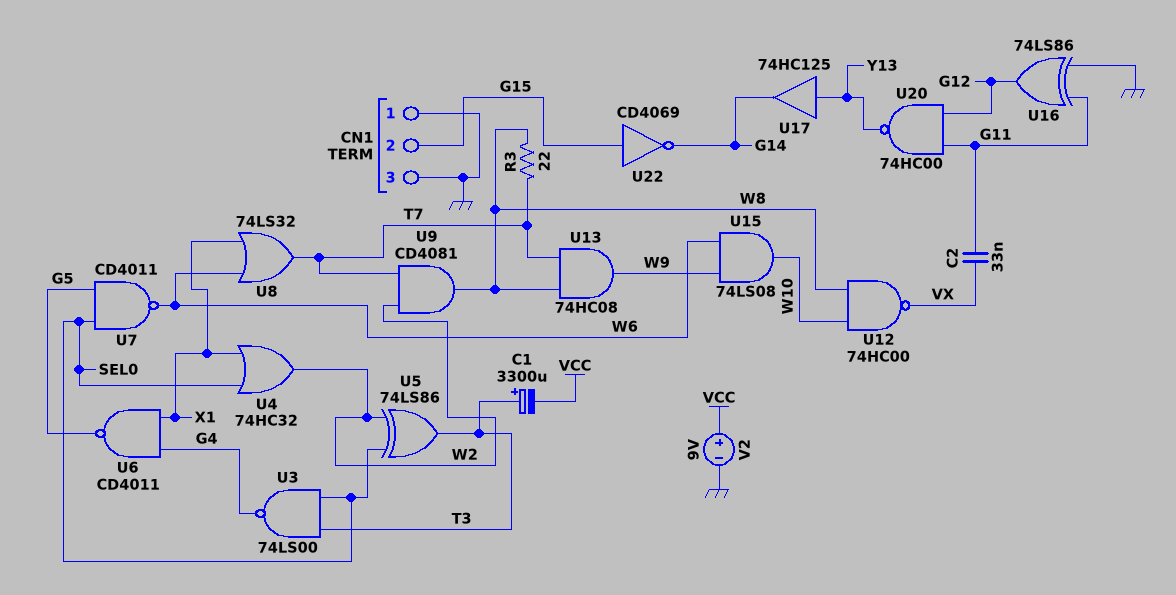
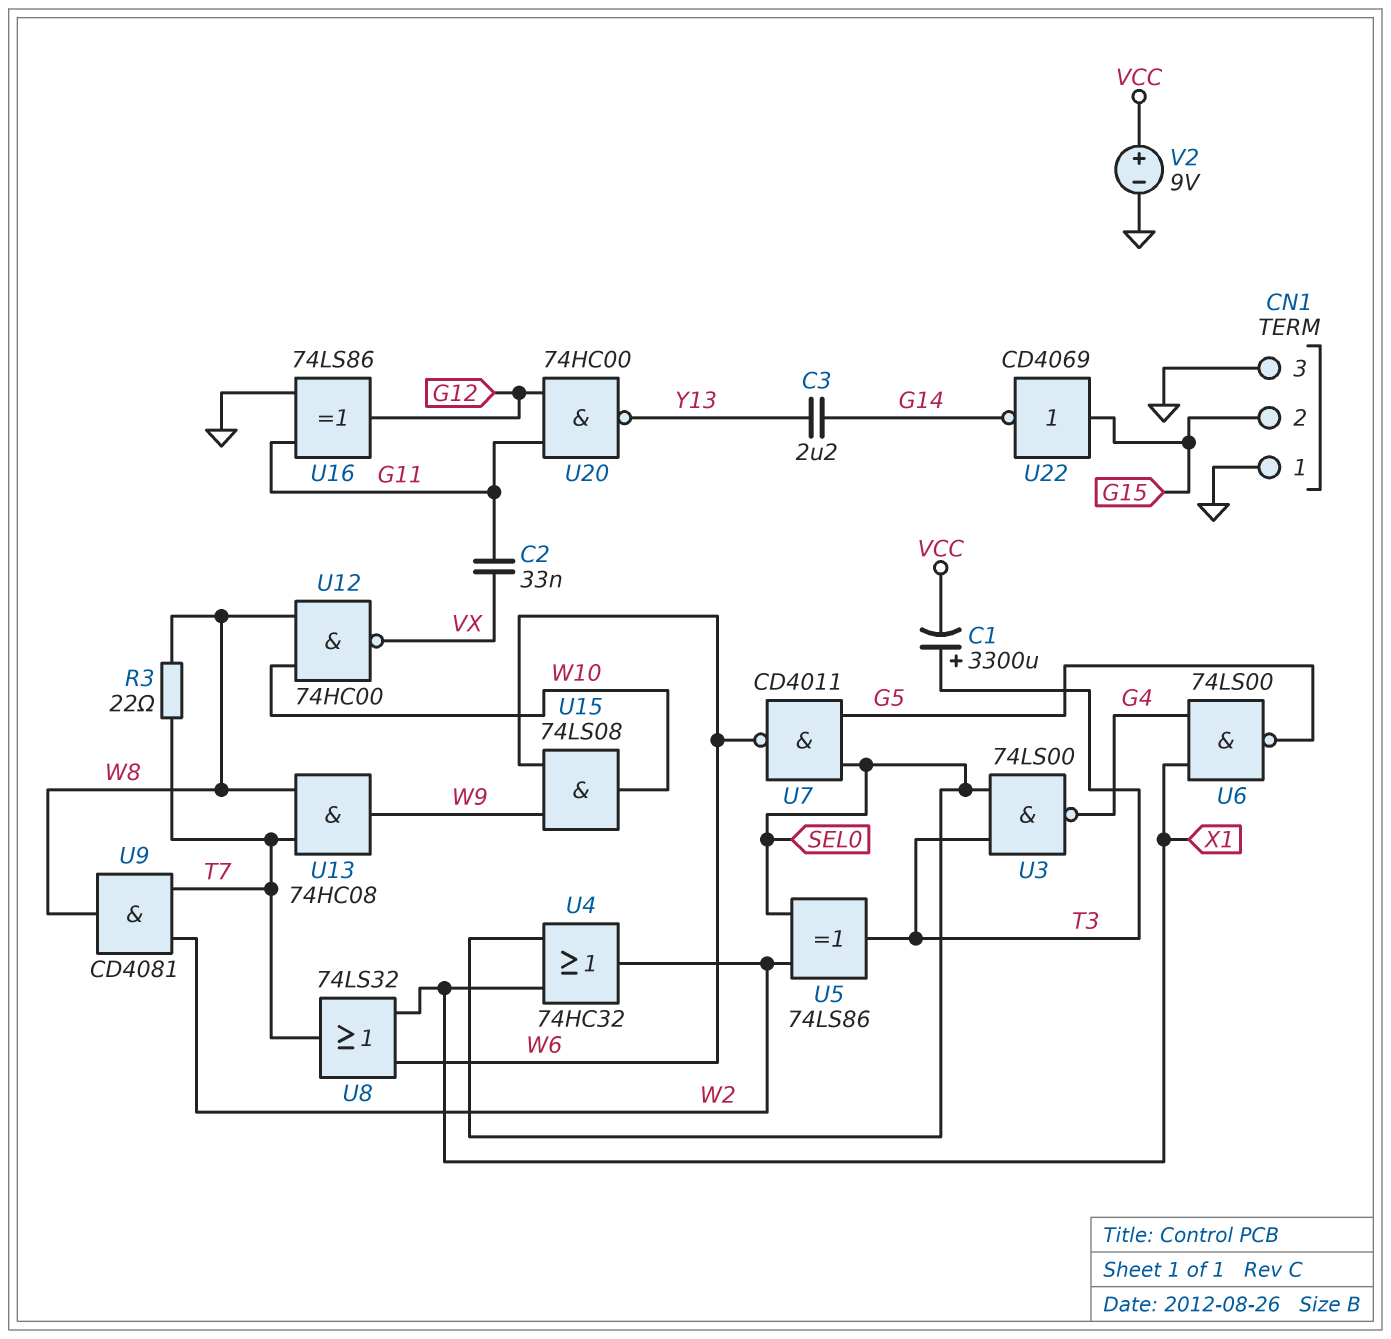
C3: none -> 2.2uF (G14, Y13)
U6: NAND CD4011 (in G4, in X1, out G5) -> NAND 74LS00 (in G4, in X1, out G5)
U17: buffer 74HC125 (in Y13, out G14) -> none

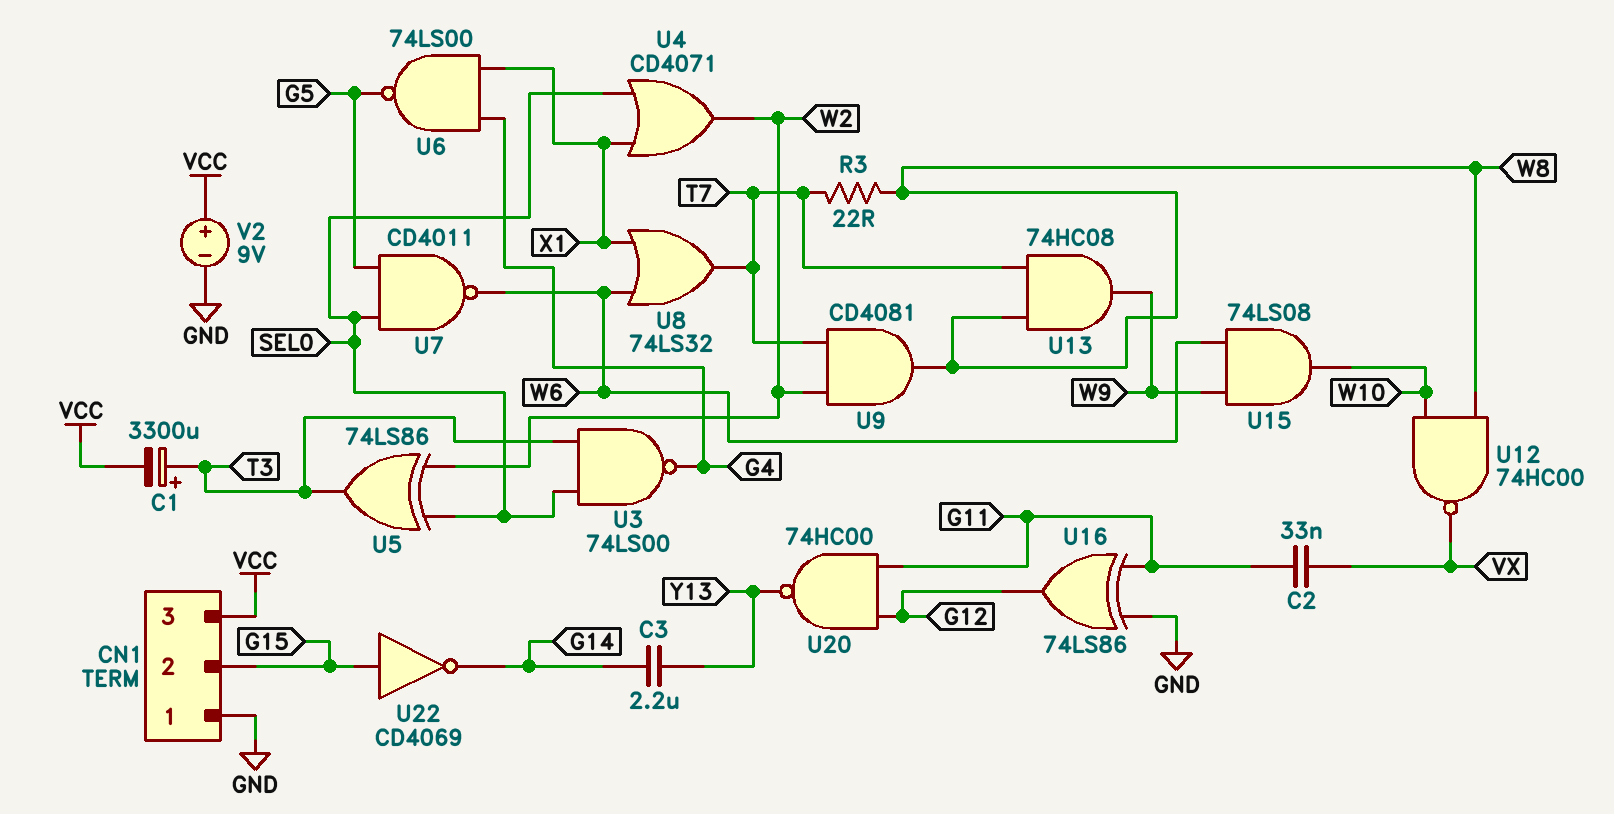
CN1 pin 3: GND -> VCC
U4: OR 74HC32 (in SEL0, in X1, out W2) -> OR CD4071 (in SEL0, in X1, out W2)

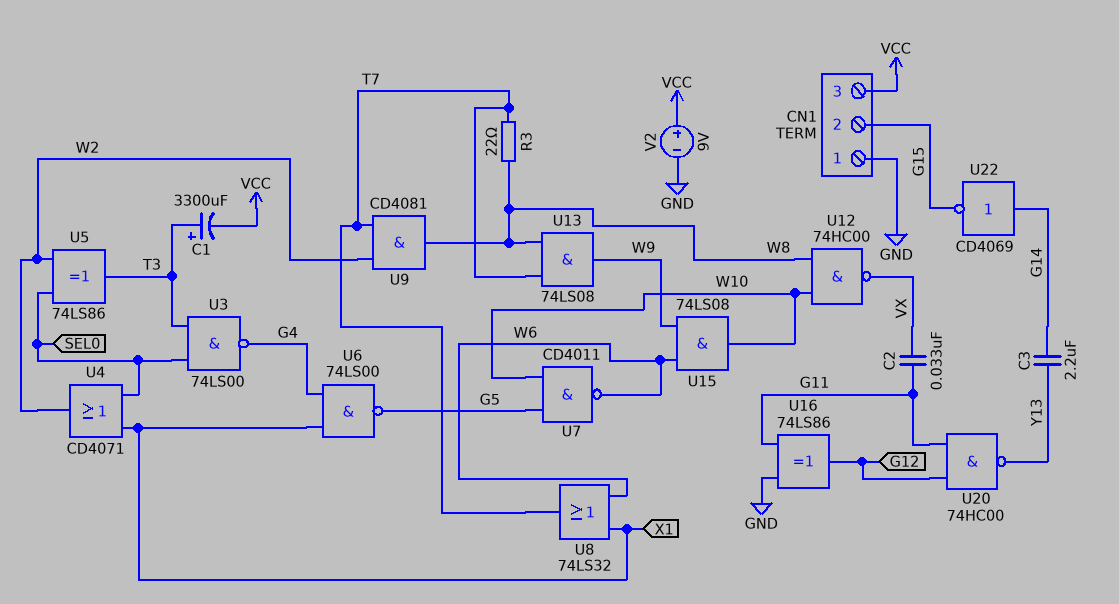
U7: NAND CD4011 (in G5, in SEL0, out W6) -> NAND CD4011 (in G5, in W10, out W6)
U13: AND 74HC08 (in T7, in W8, out W9) -> AND 74LS08 (in T7, in W8, out W9)
U22: NOT CD4069 (in G15, out G14) -> NOT CD4069 (in G14, out G15)

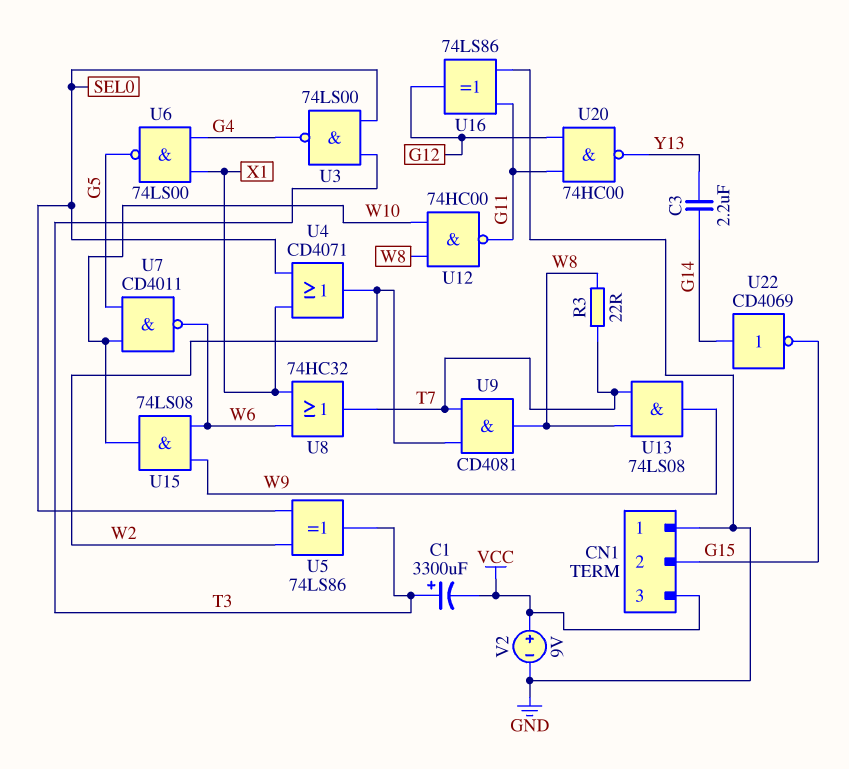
C2: 33nF (G11, VX) -> none
U8: OR 74LS32 (in W6, in X1, out T7) -> OR 74HC32 (in W6, in X1, out T7)
U12: NAND 74HC00 (in W8, in W10, out VX) -> NAND 74HC00 (in W8, in W10, out G11)

